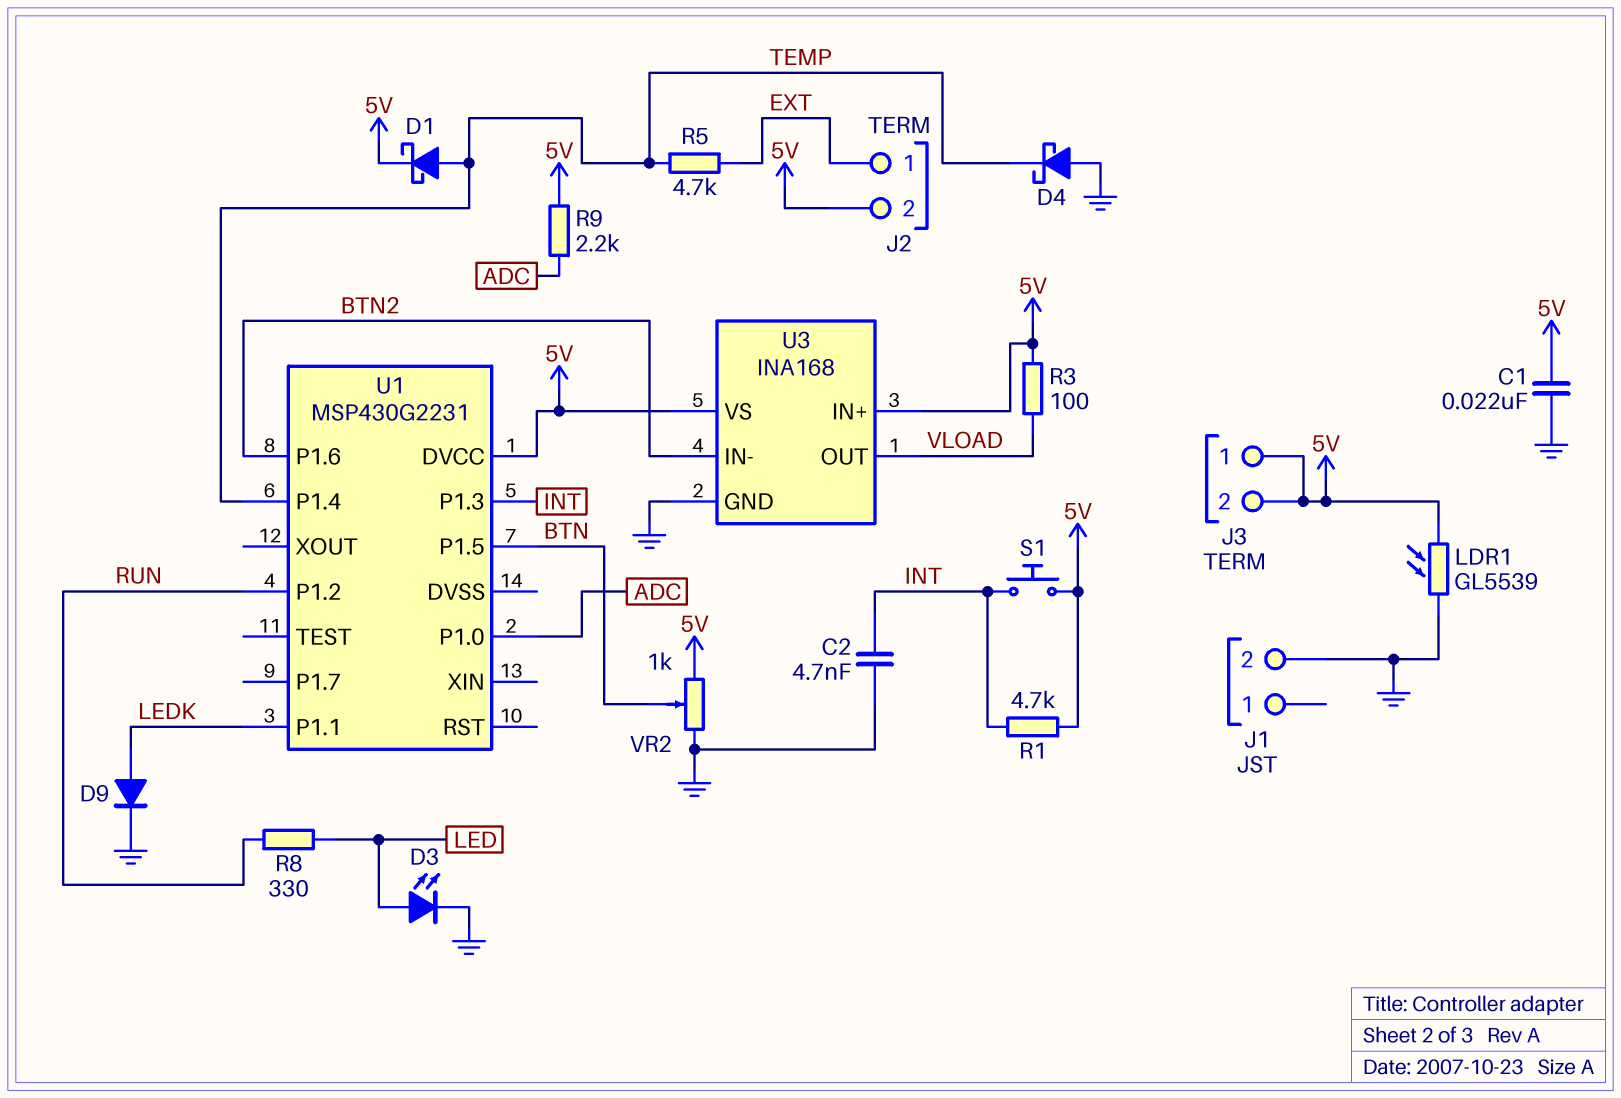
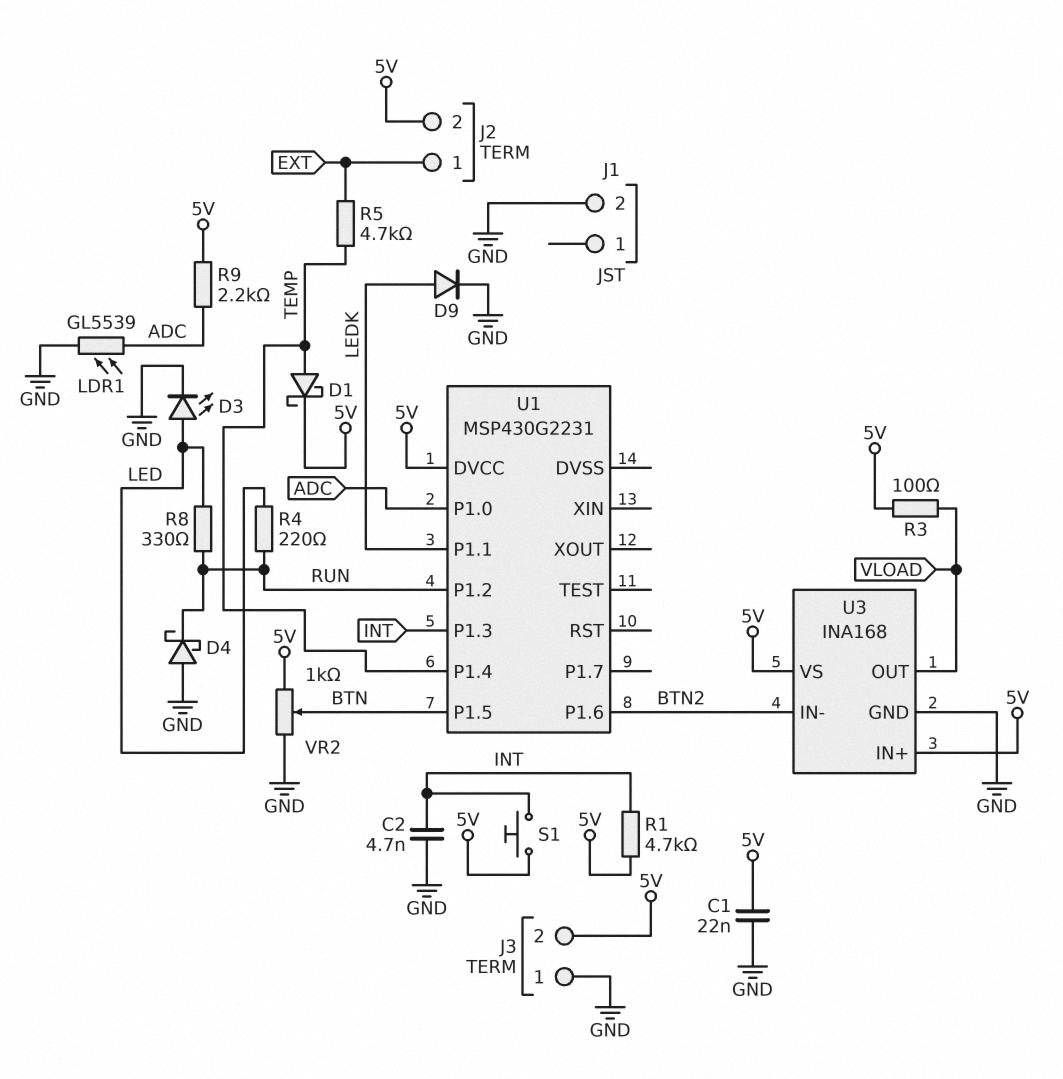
D4: schottky (A GND, K TEMP) -> schottky (A GND, K RUN)
J3 pin 1: 5V -> GND
LDR1: GL5539 (5V, GND) -> GL5539 (ADC, GND)
R4: none -> 220 (LED, RUN)

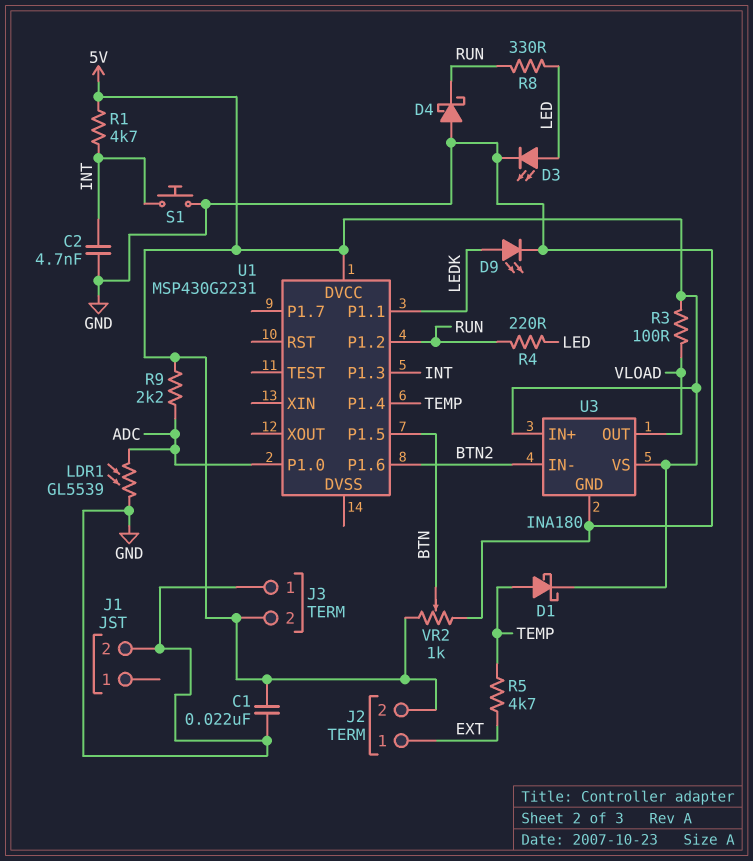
D9: diode (A LEDK, K GND) -> LED (A LEDK, K GND)
S1: button (5V, INT) -> button (GND, INT)
U3: INA168 -> INA180

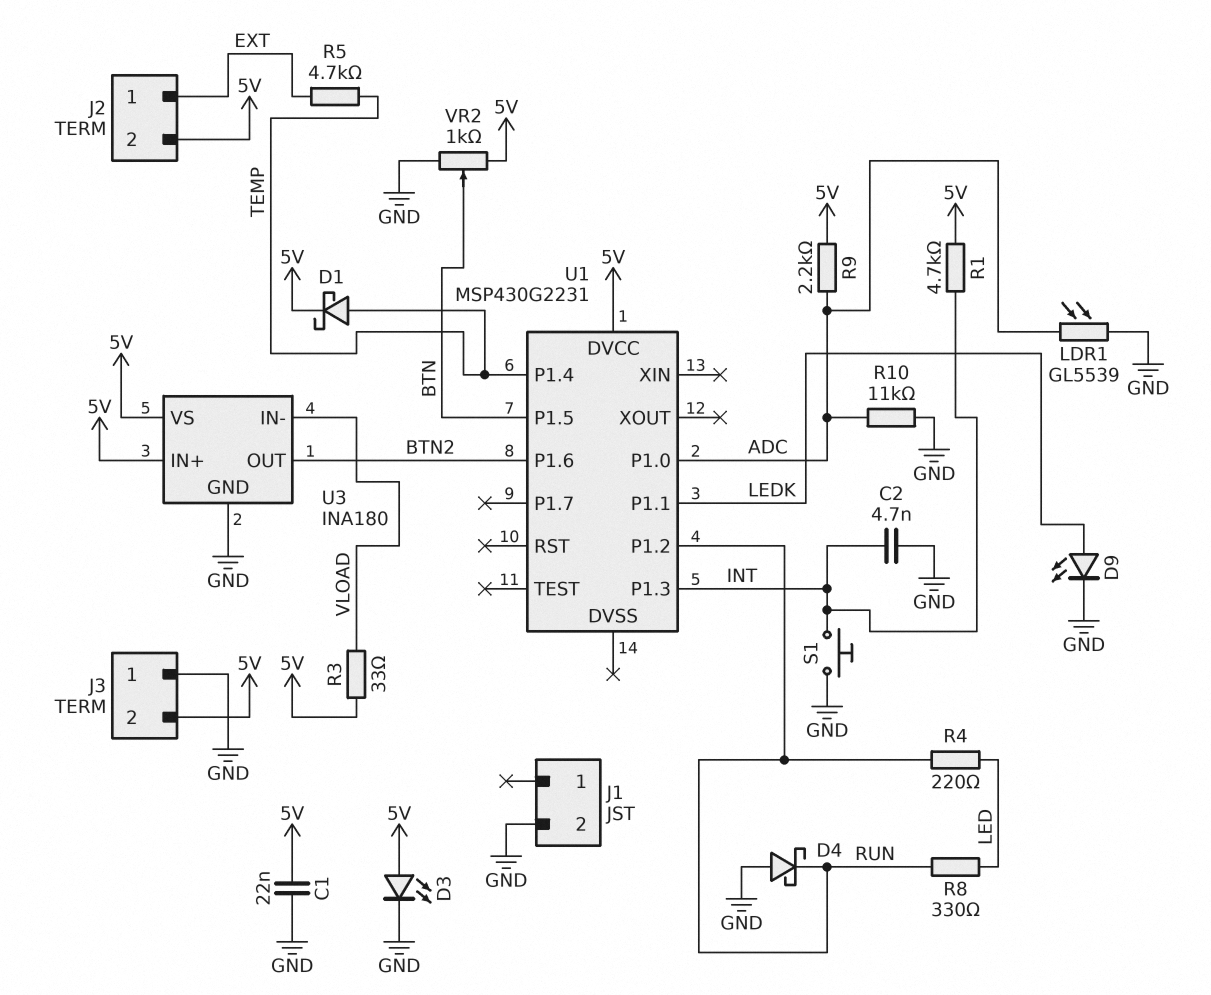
D3: LED (A LED, K GND) -> LED (A 5V, K GND)
R3: 100 (5V, VLOAD) -> 33 (5V, VLOAD)
R10: none -> 11k (ADC, GND)
U3 pin IN-: BTN2 -> VLOAD
U3 pin OUT: VLOAD -> BTN2

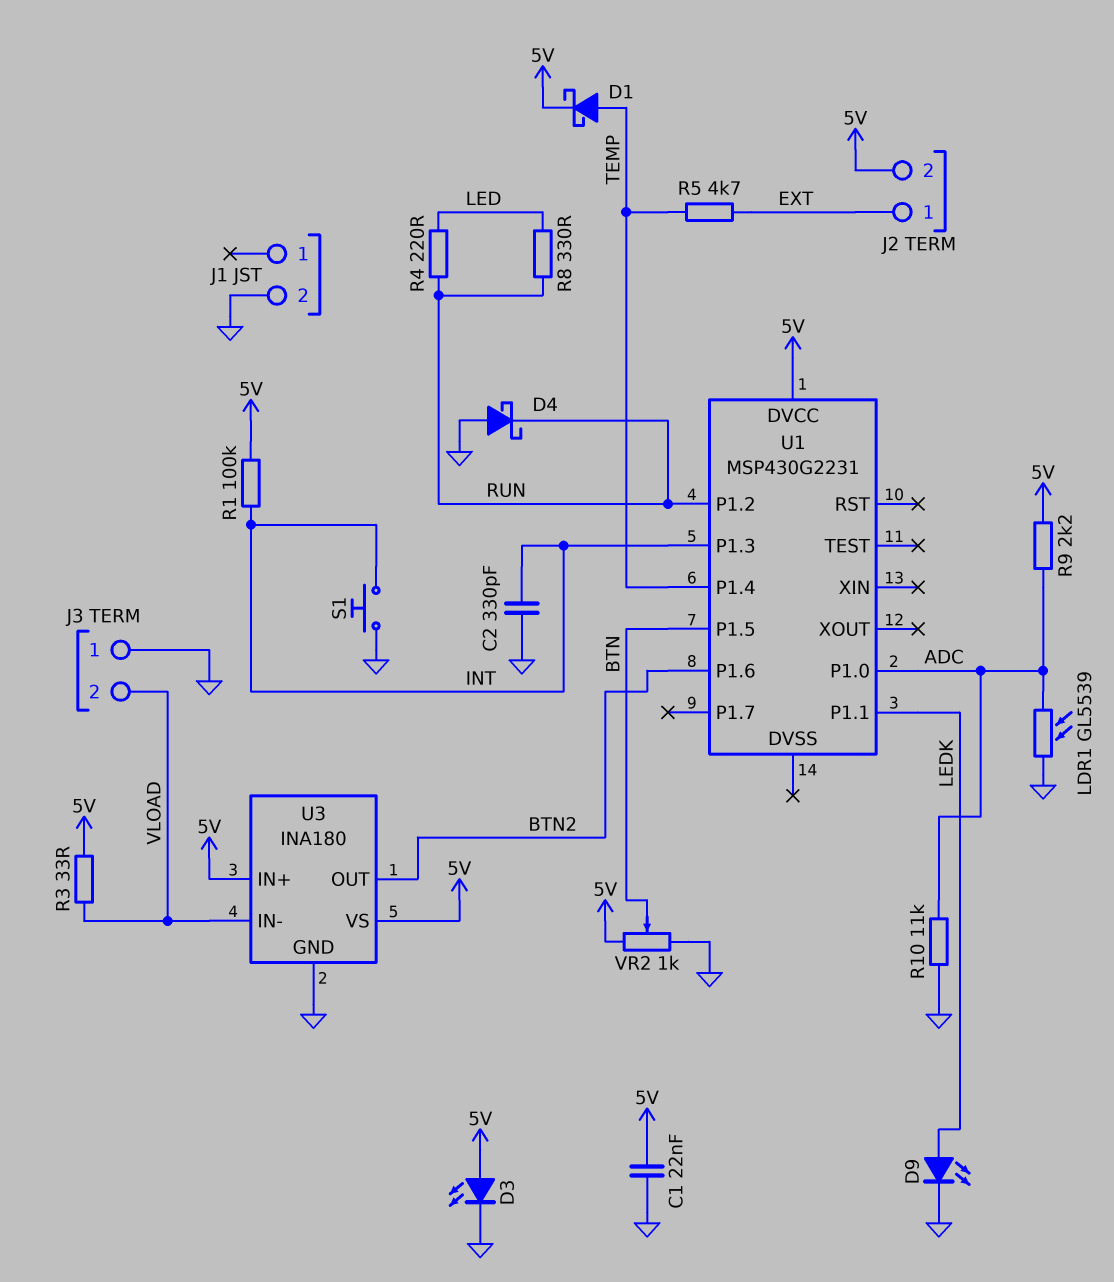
C2: 4.7nF (GND, INT) -> 330pF (GND, INT)
J3 pin 2: 5V -> VLOAD
R1: 4.7k (5V, INT) -> 100k (5V, INT)

